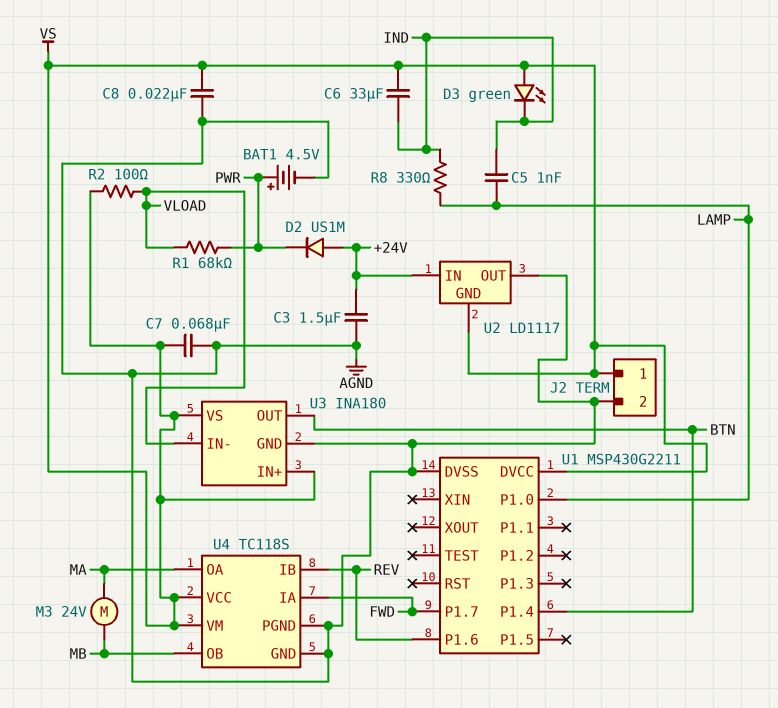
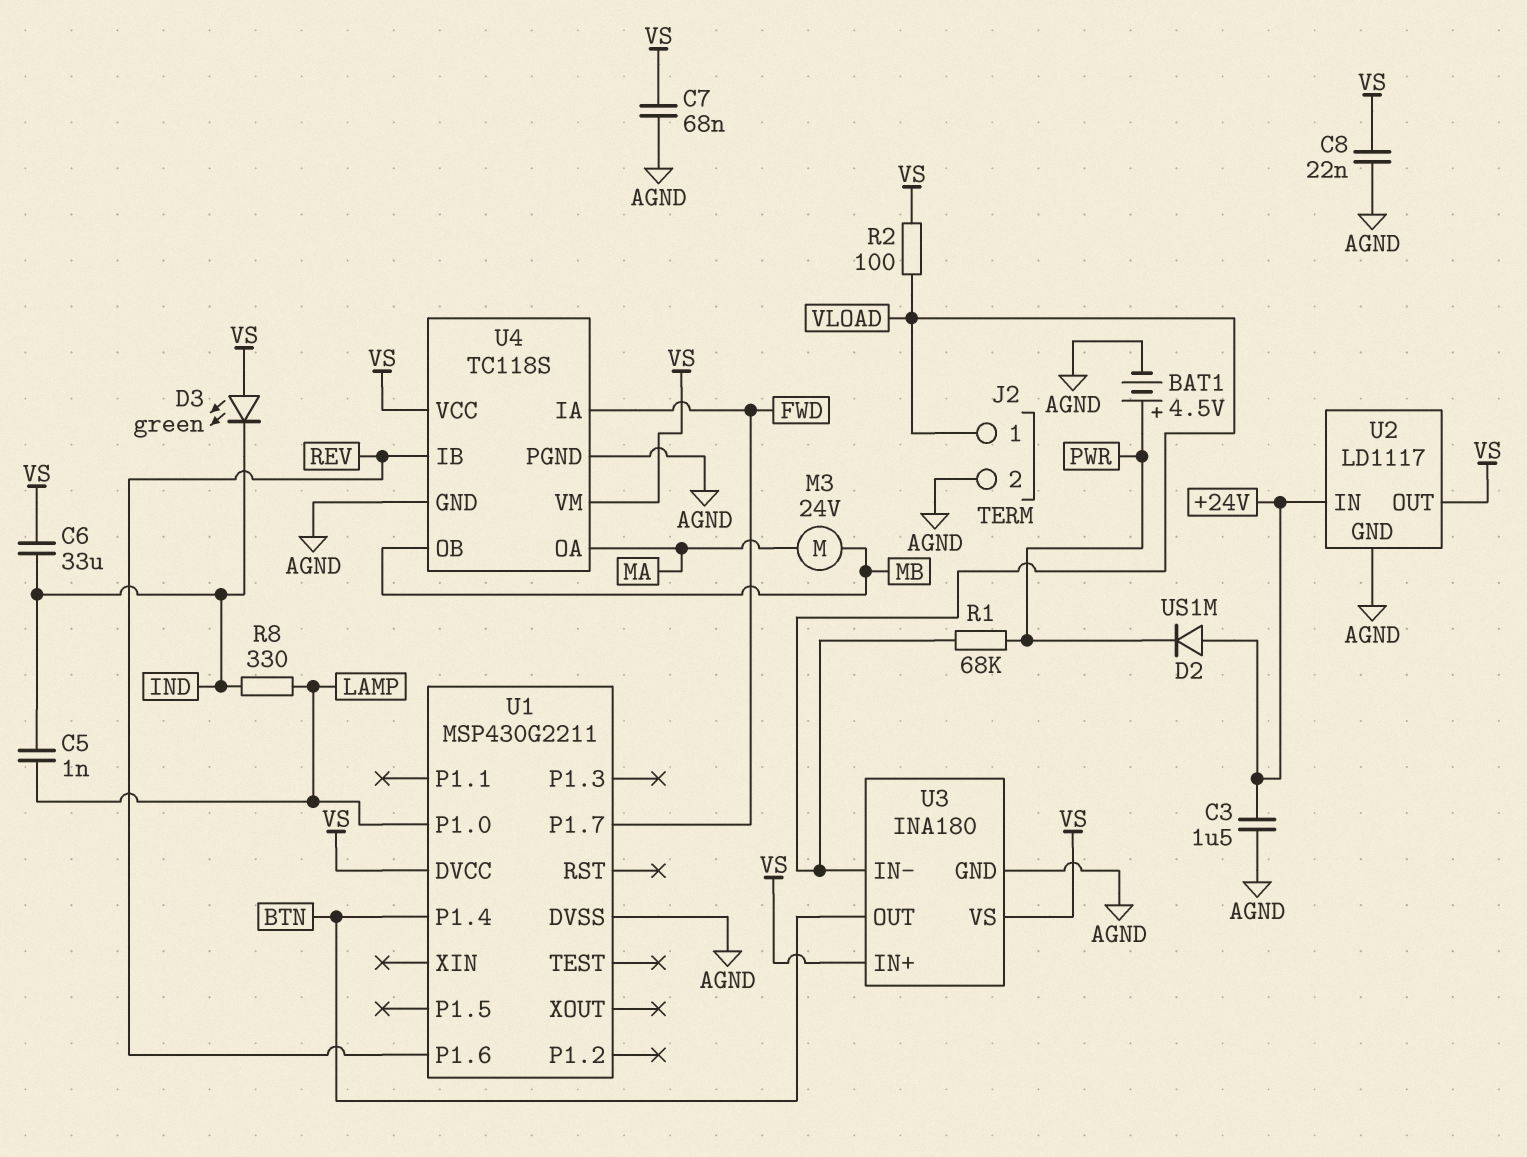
J2 pin 1: VS -> VLOAD
U2 pin GND: VS -> AGND
U2 pin OUT: AGND -> VS

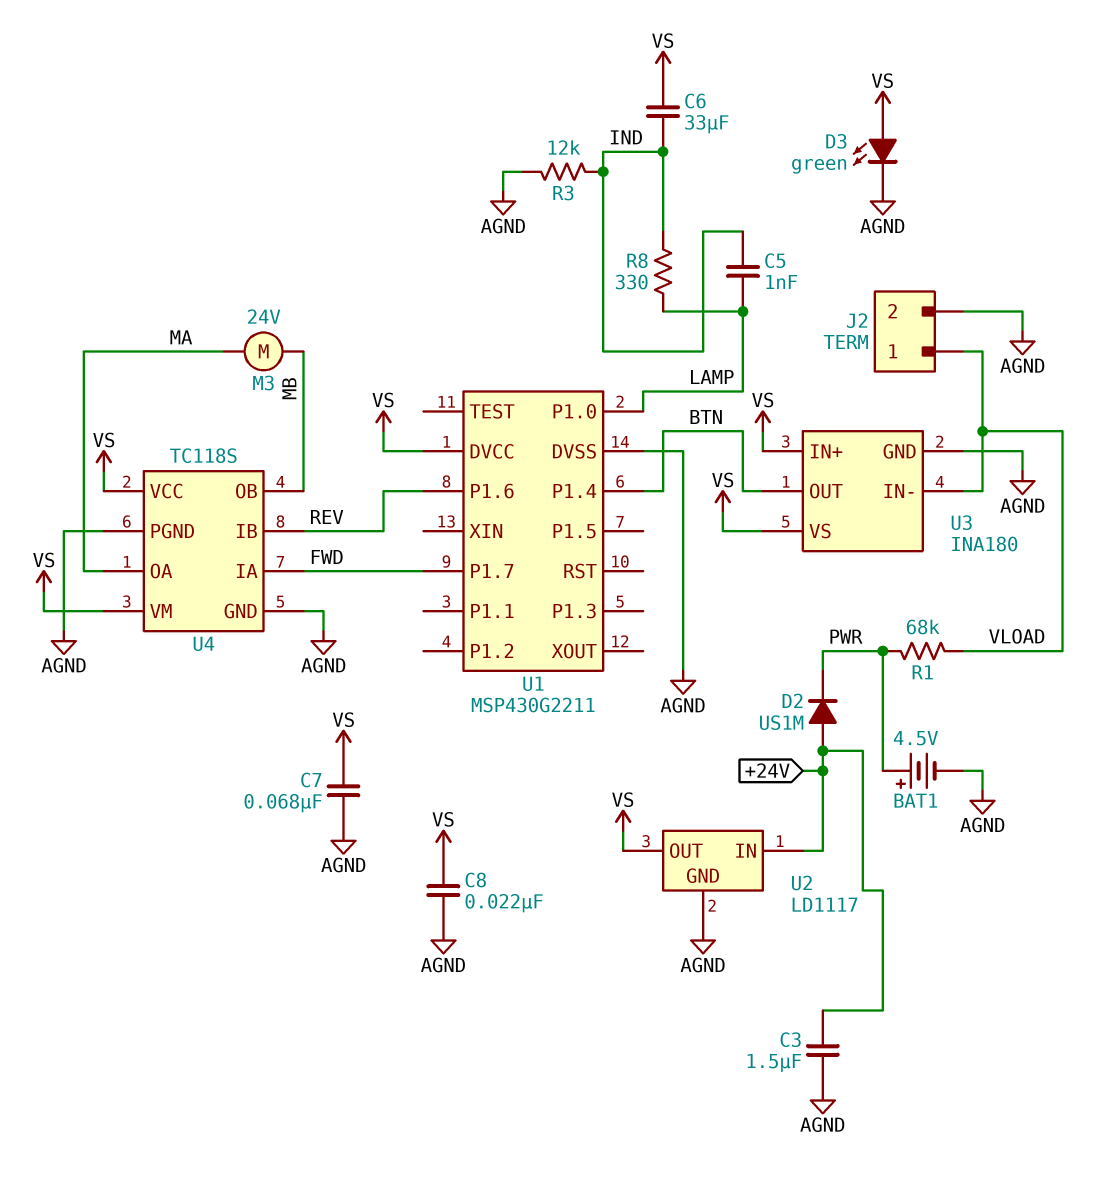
D3: LED green (A VS, K IND) -> LED green (A VS, K AGND)
R2: 100 (VLOAD, VS) -> none
R3: none -> 12k (AGND, IND)

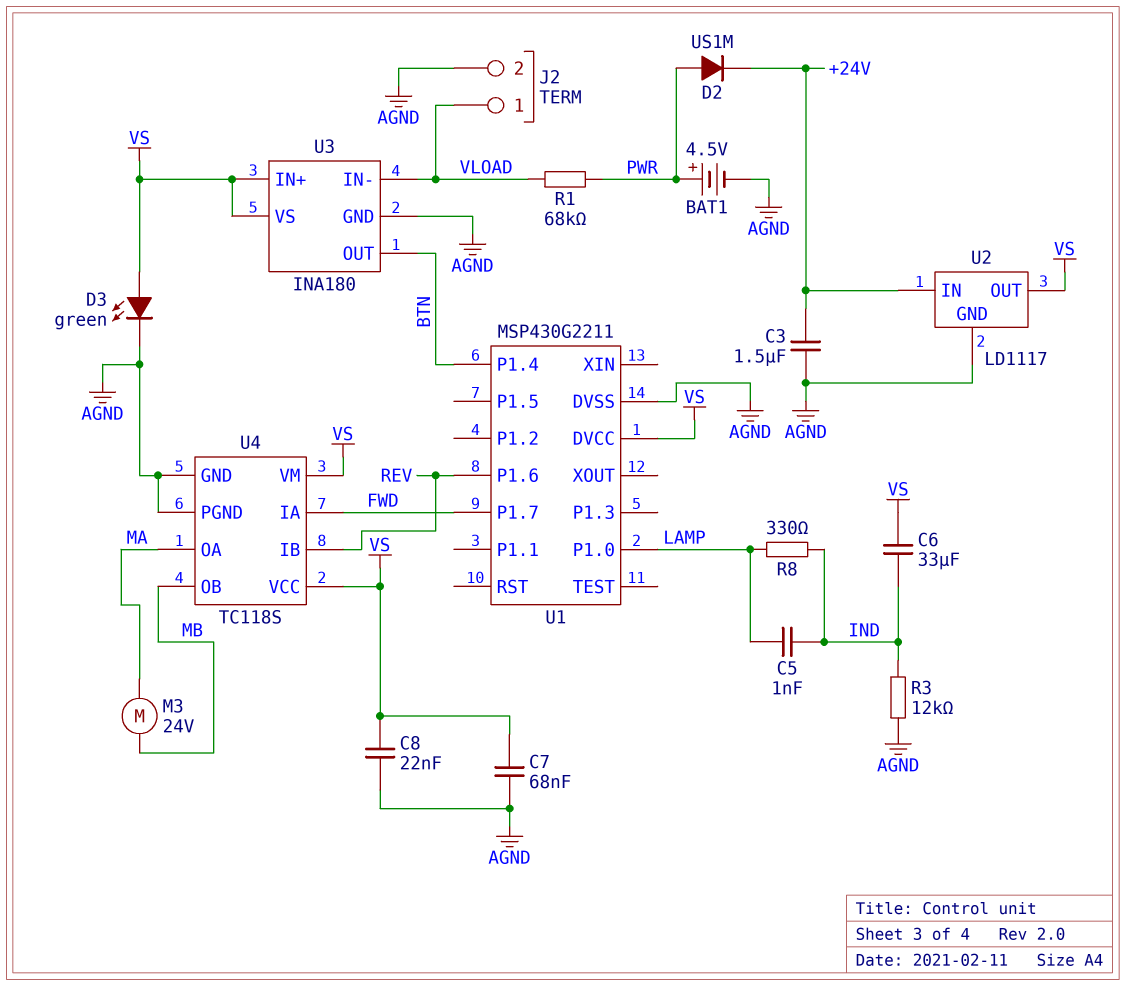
D2: diode US1M (A +24V, K PWR) -> diode US1M (A PWR, K +24V)

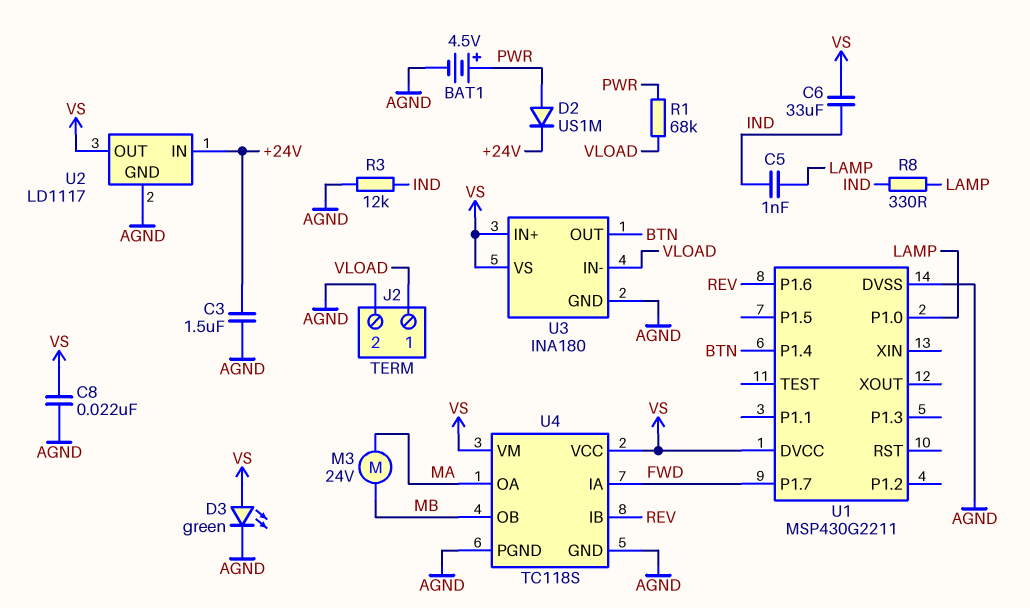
C7: 68nF (AGND, VS) -> none

